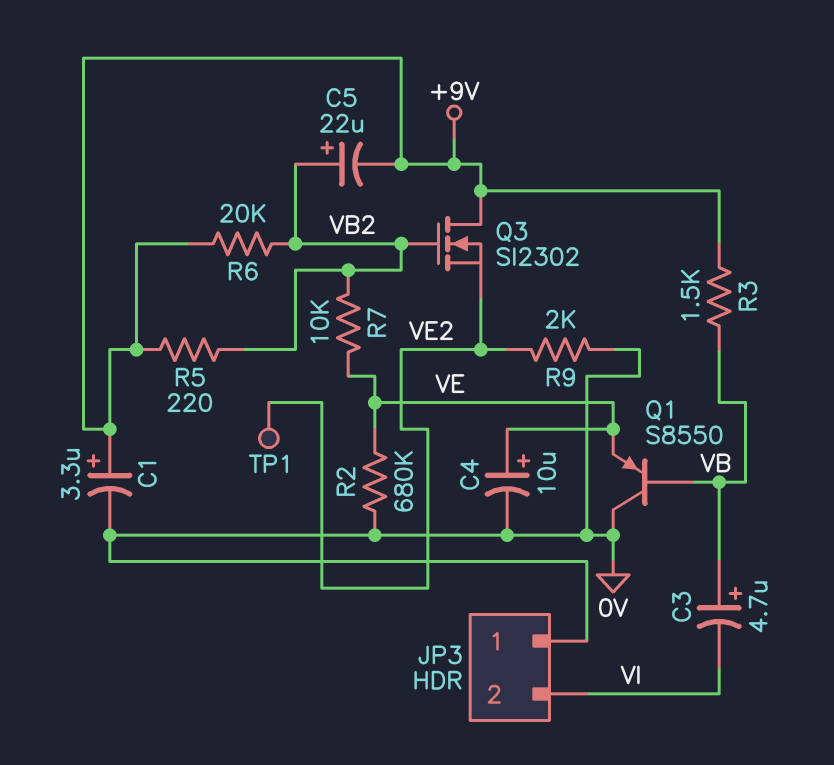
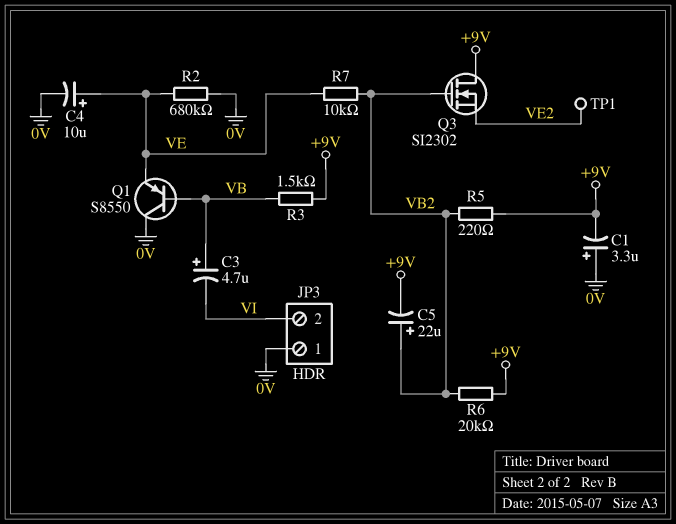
C1: 3.3uF (plus +9V, minus 0V) -> 3.3uF (plus 0V, minus +9V)
R9: 2k (0V, VE2) -> none

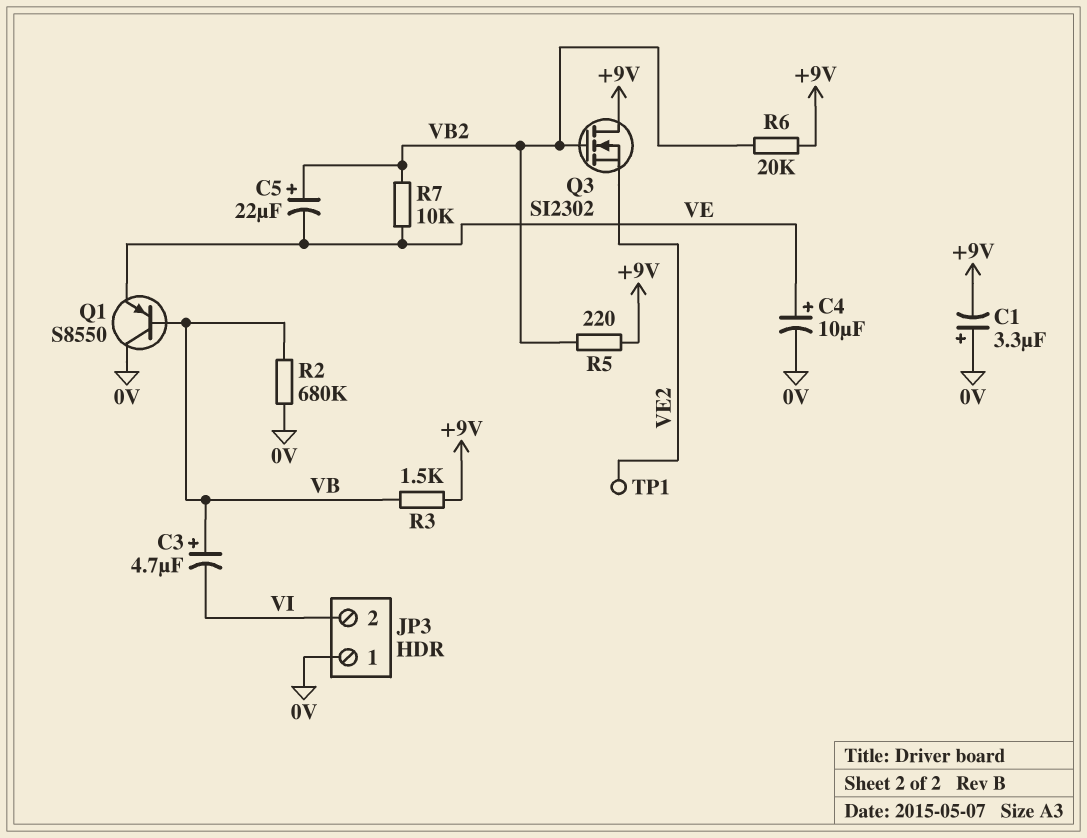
C5: 22uF (plus VB2, minus +9V) -> 22uF (plus VB2, minus VE)
R2: 680k (0V, VE) -> 680k (0V, VB)

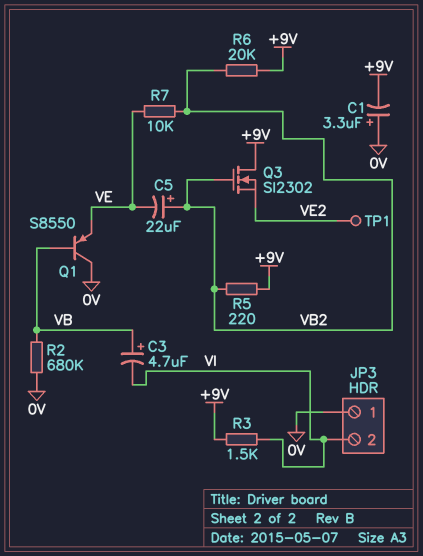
C4: 10uF (plus VE, minus 0V) -> none
R3: 1.5k (+9V, VB) -> 1.5k (+9V, VI)

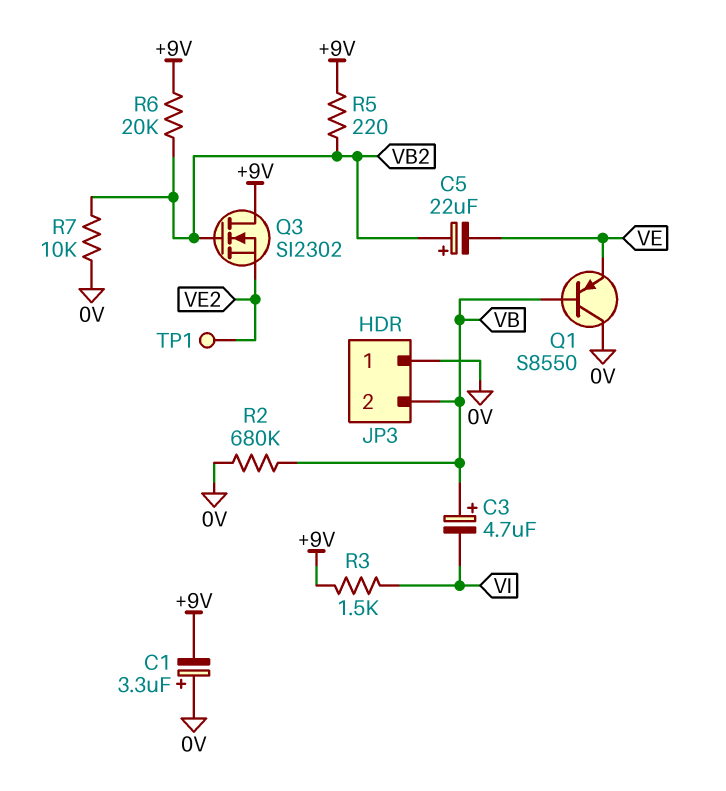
JP3 pin 2: VI -> VB
R7: 10k (VB2, VE) -> 10k (0V, VB2)

